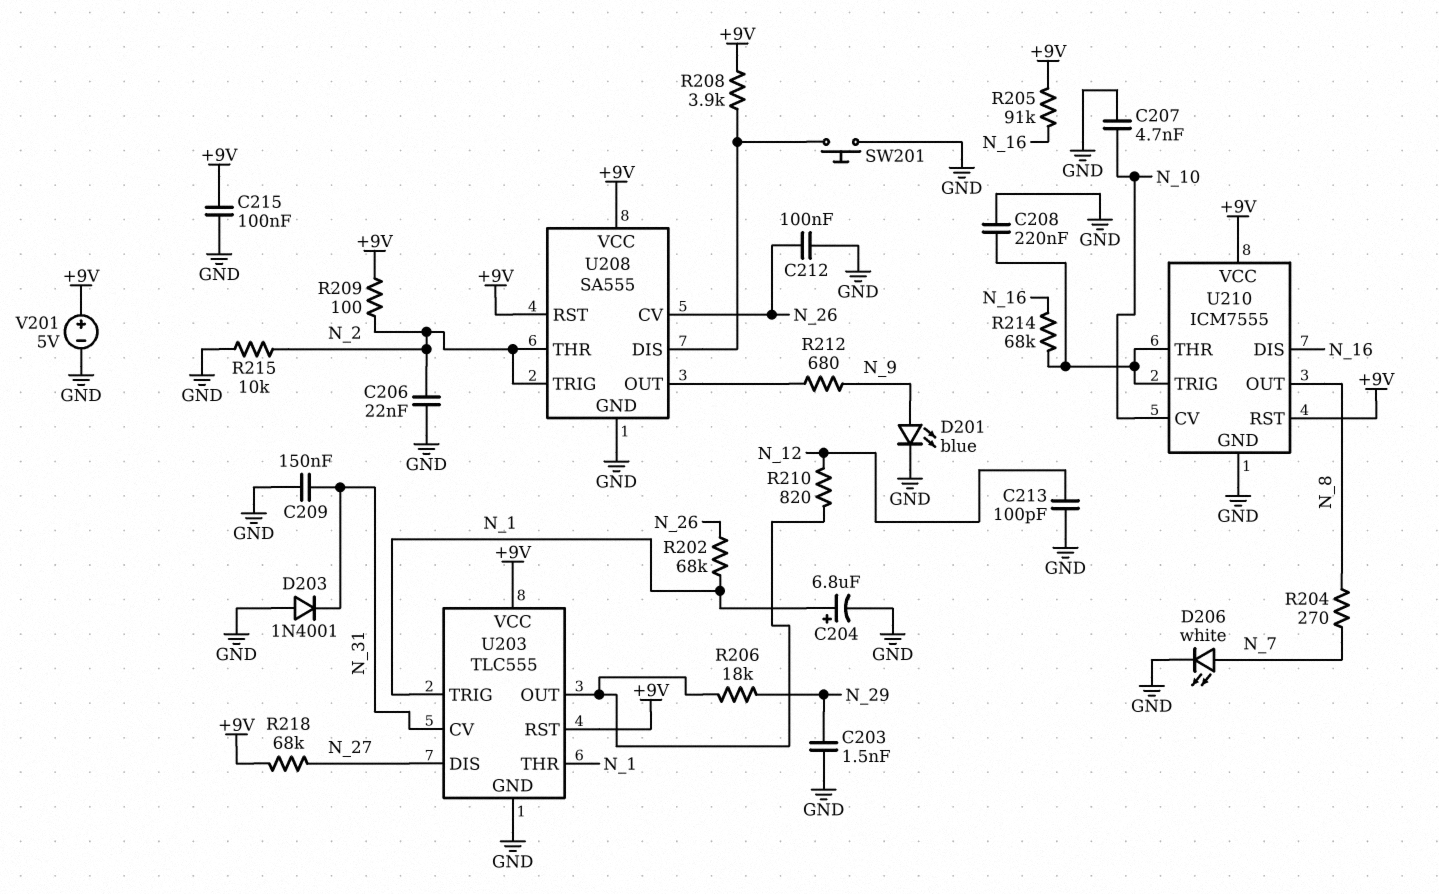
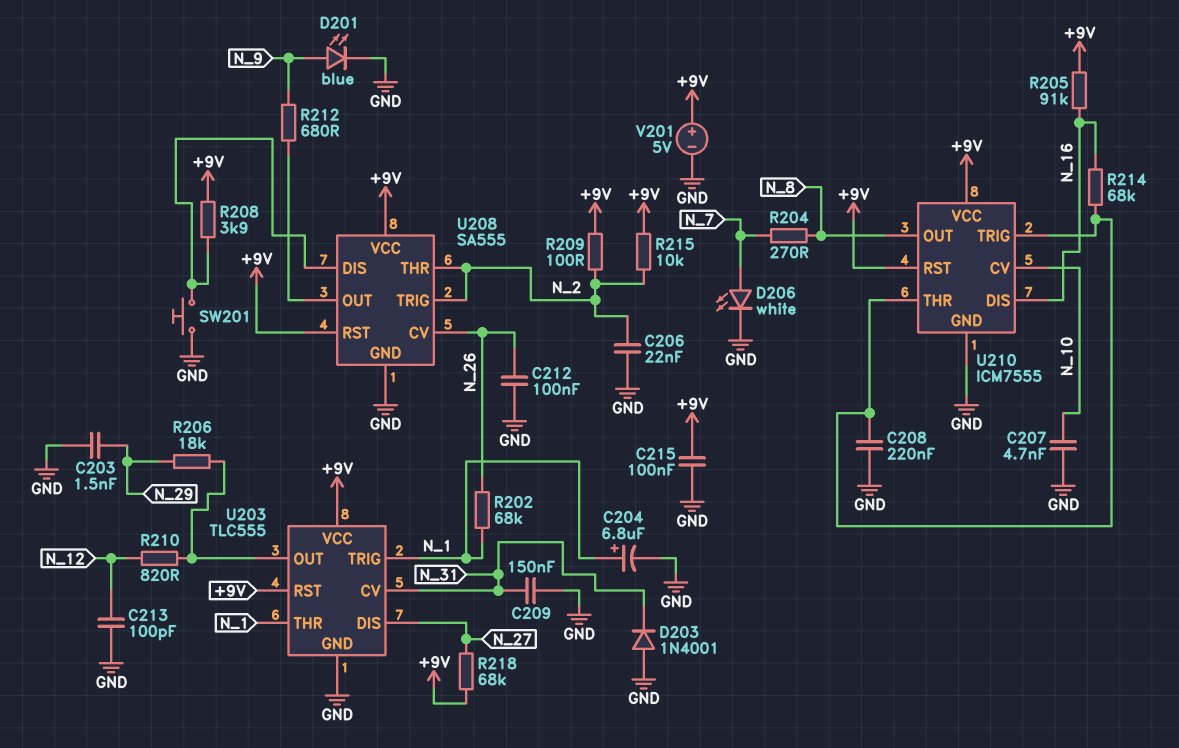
R215: 10k (GND, N_2) -> 10k (+9V, N_2)

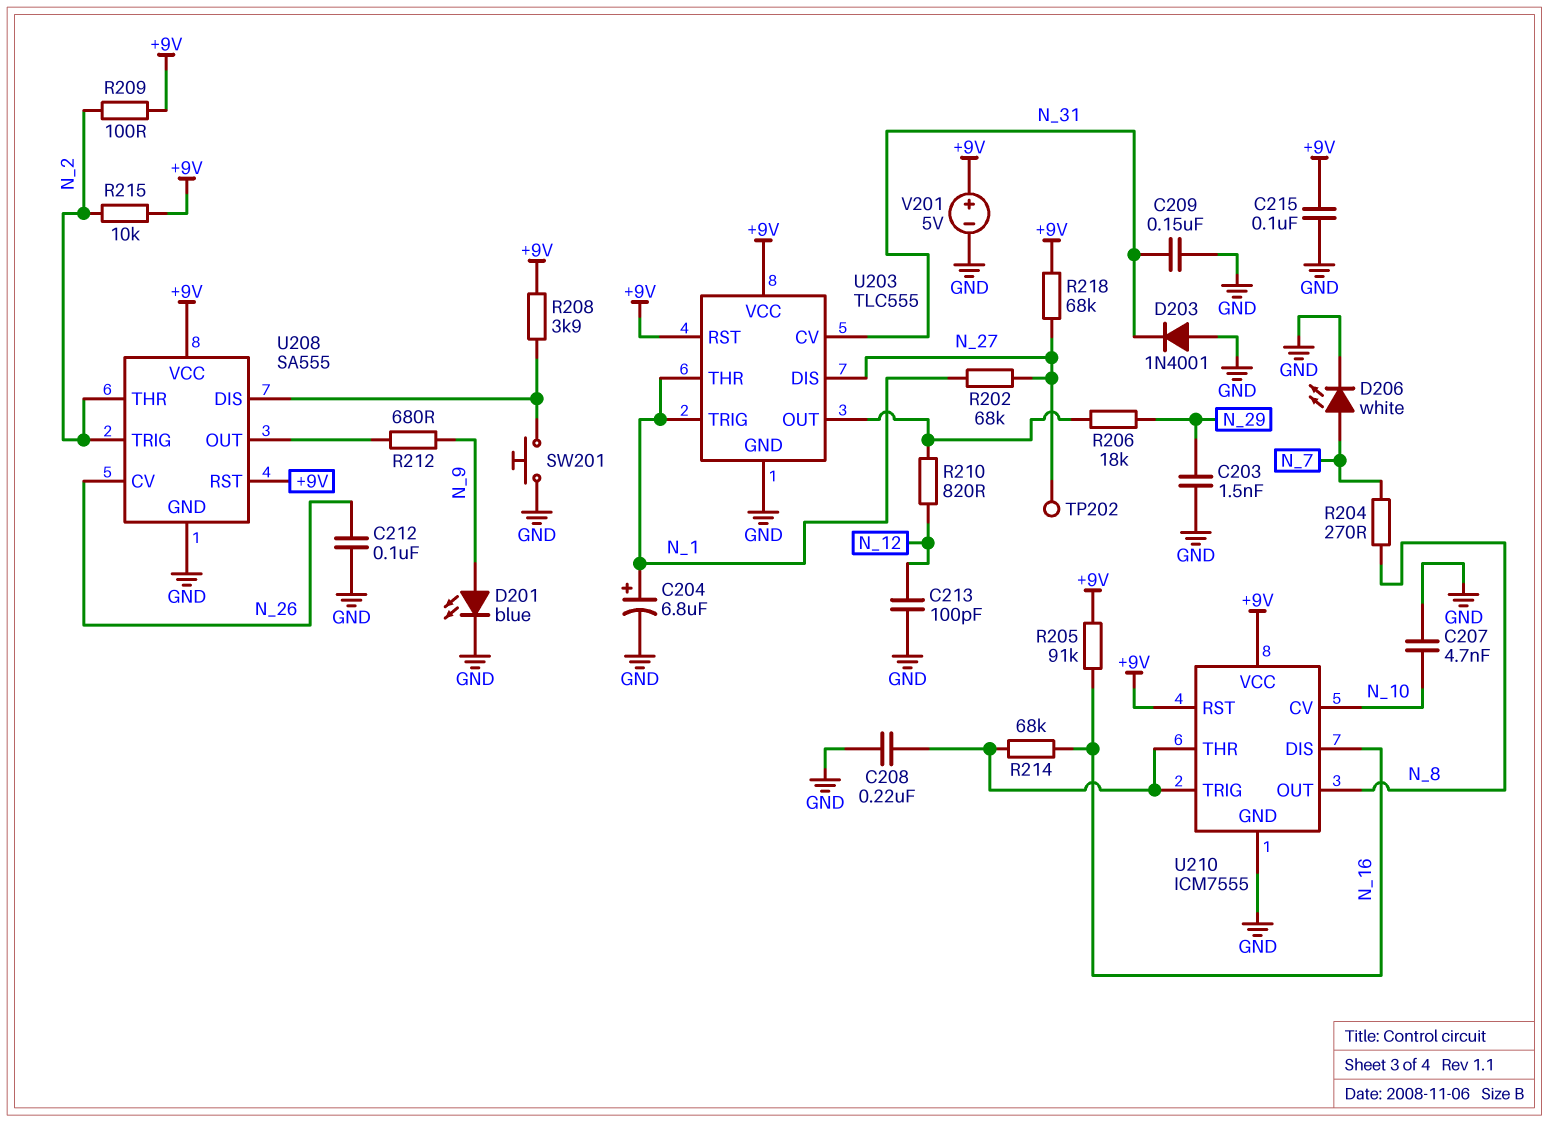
C206: 22nF (GND, N_2) -> none
R202: 68k (N_1, N_26) -> 68k (N_1, N_27)
TP202: none -> test point (N_27)

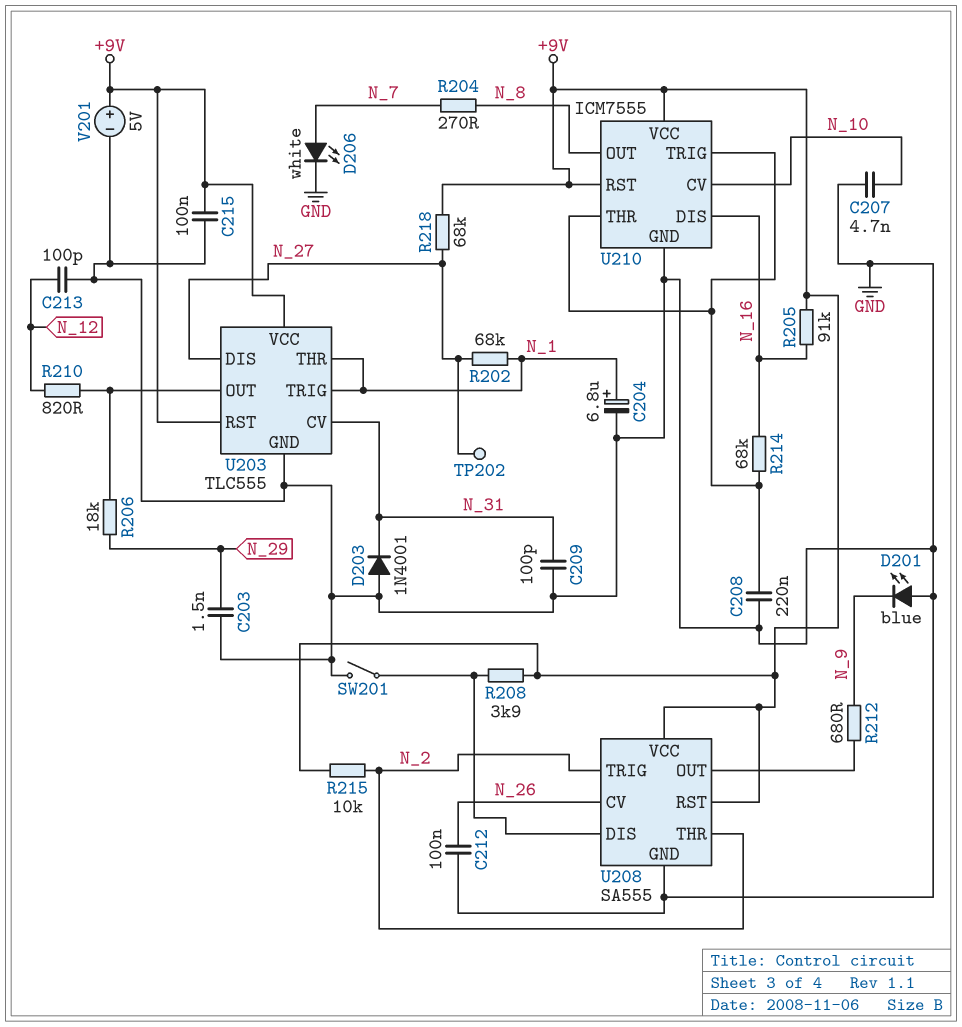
C209: 150nF (GND, N_31) -> 100pF (GND, N_31)
D201: LED blue (A N_9, K GND) -> LED blue (A GND, K N_9)
R209: 100 (+9V, N_2) -> none
SW201: button (GND, U208/DIS) -> switch (GND, U208/DIS)

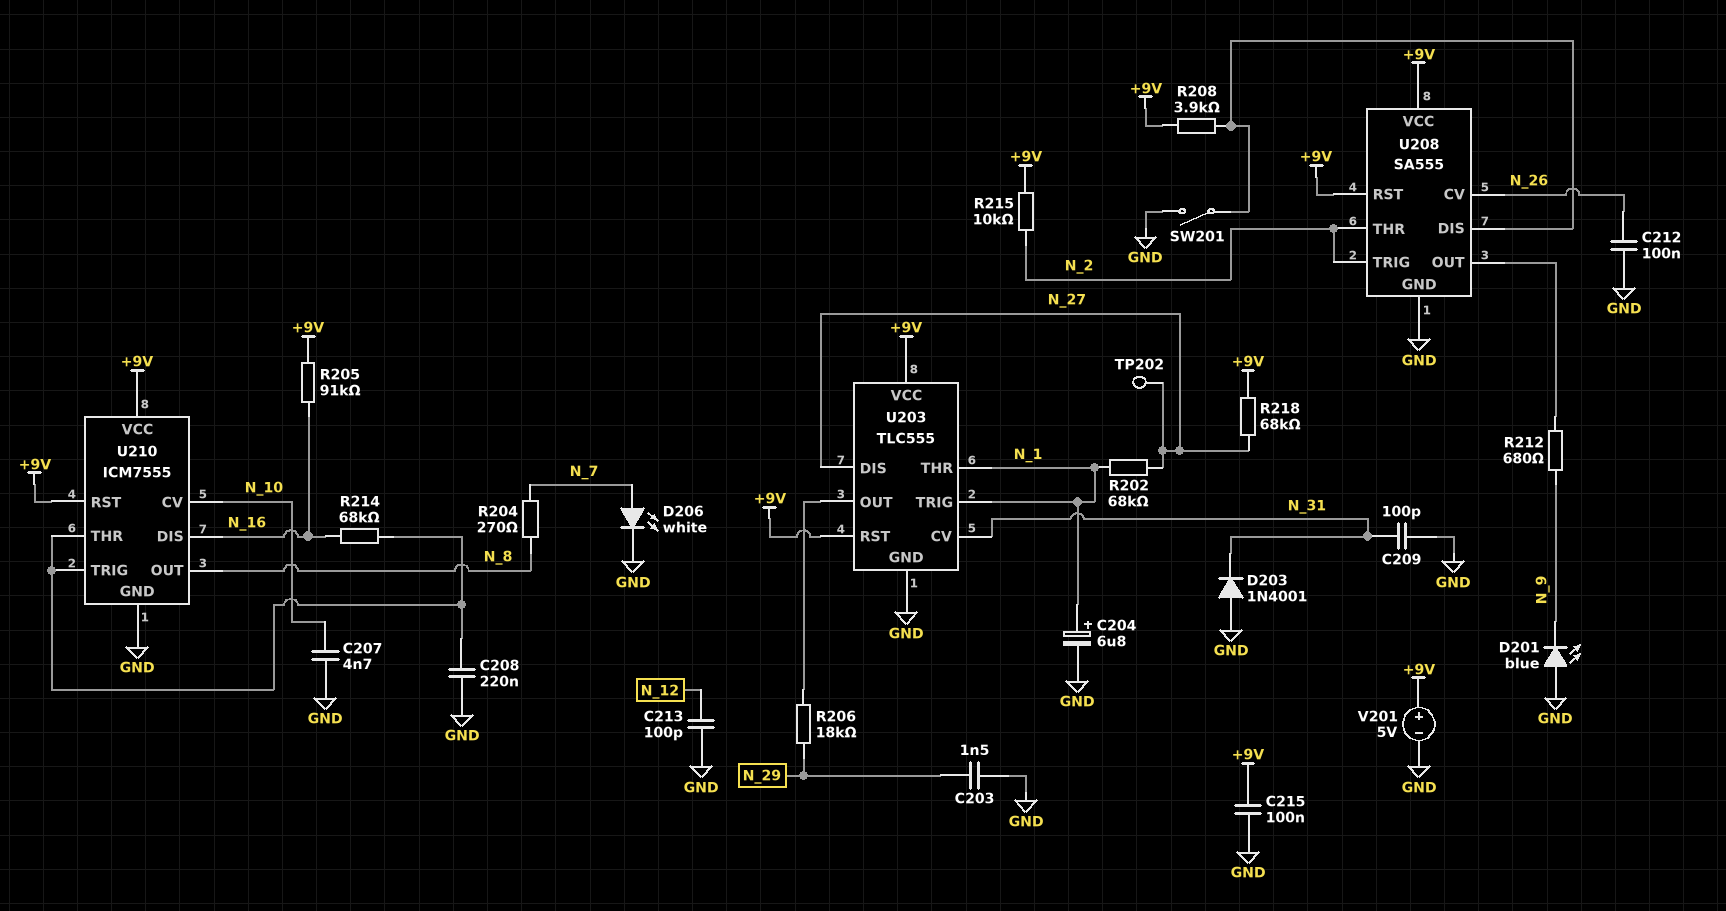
R210: 820 (N_12, U203/OUT) -> none

